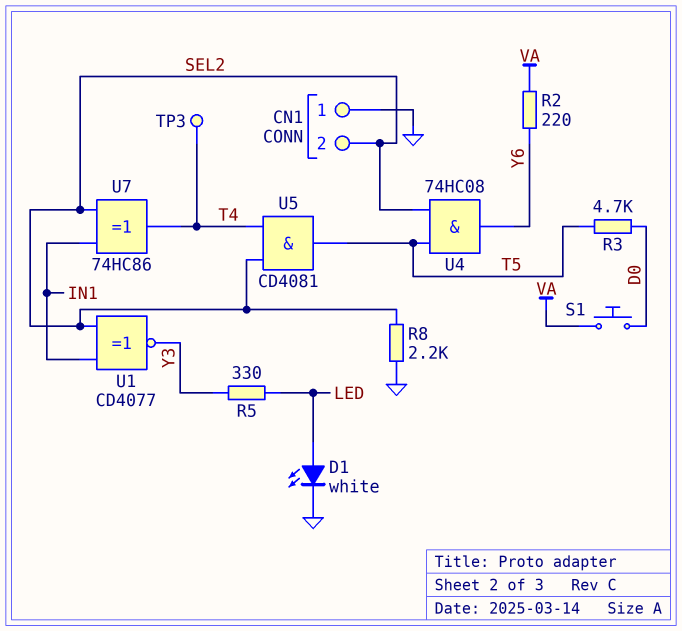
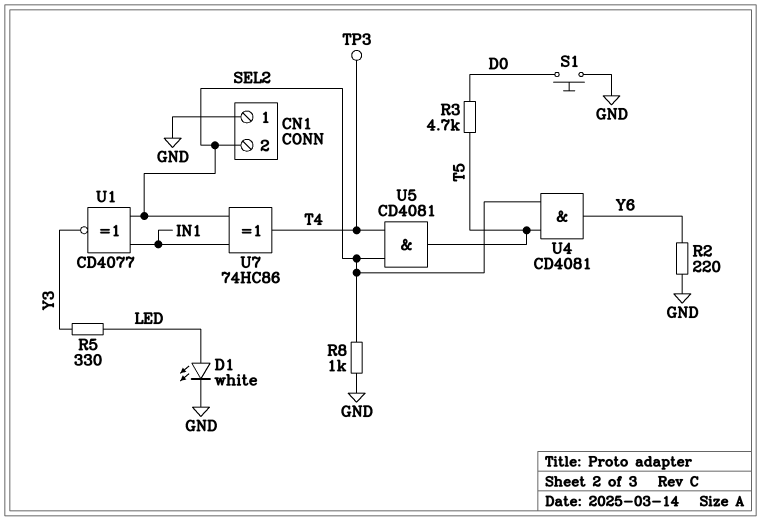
R2: 220 (VA, Y6) -> 220 (GND, Y6)
R8: 2.2k (GND, SEL2) -> 1k (GND, SEL2)
S1: button (D0, VA) -> button (D0, GND)
U4: AND 74HC08 (in SEL2, in T5, out Y6) -> AND CD4081 (in SEL2, in T5, out Y6)

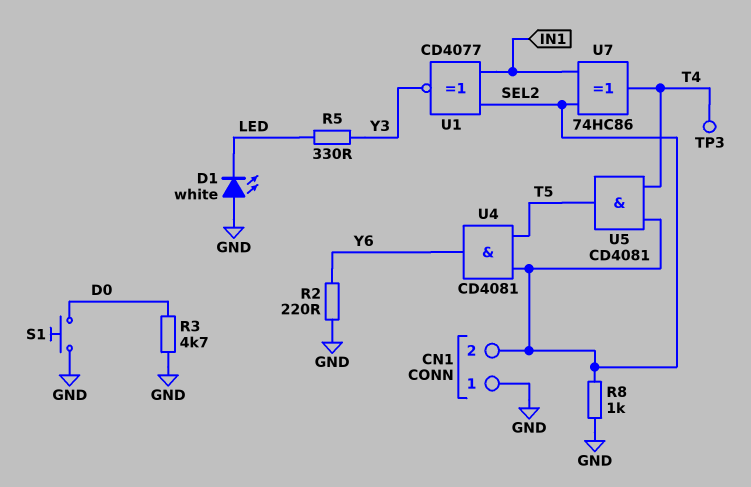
D1: LED white (A LED, K GND) -> LED white (A GND, K LED)
R3: 4.7k (D0, T5) -> 4.7k (D0, GND)

